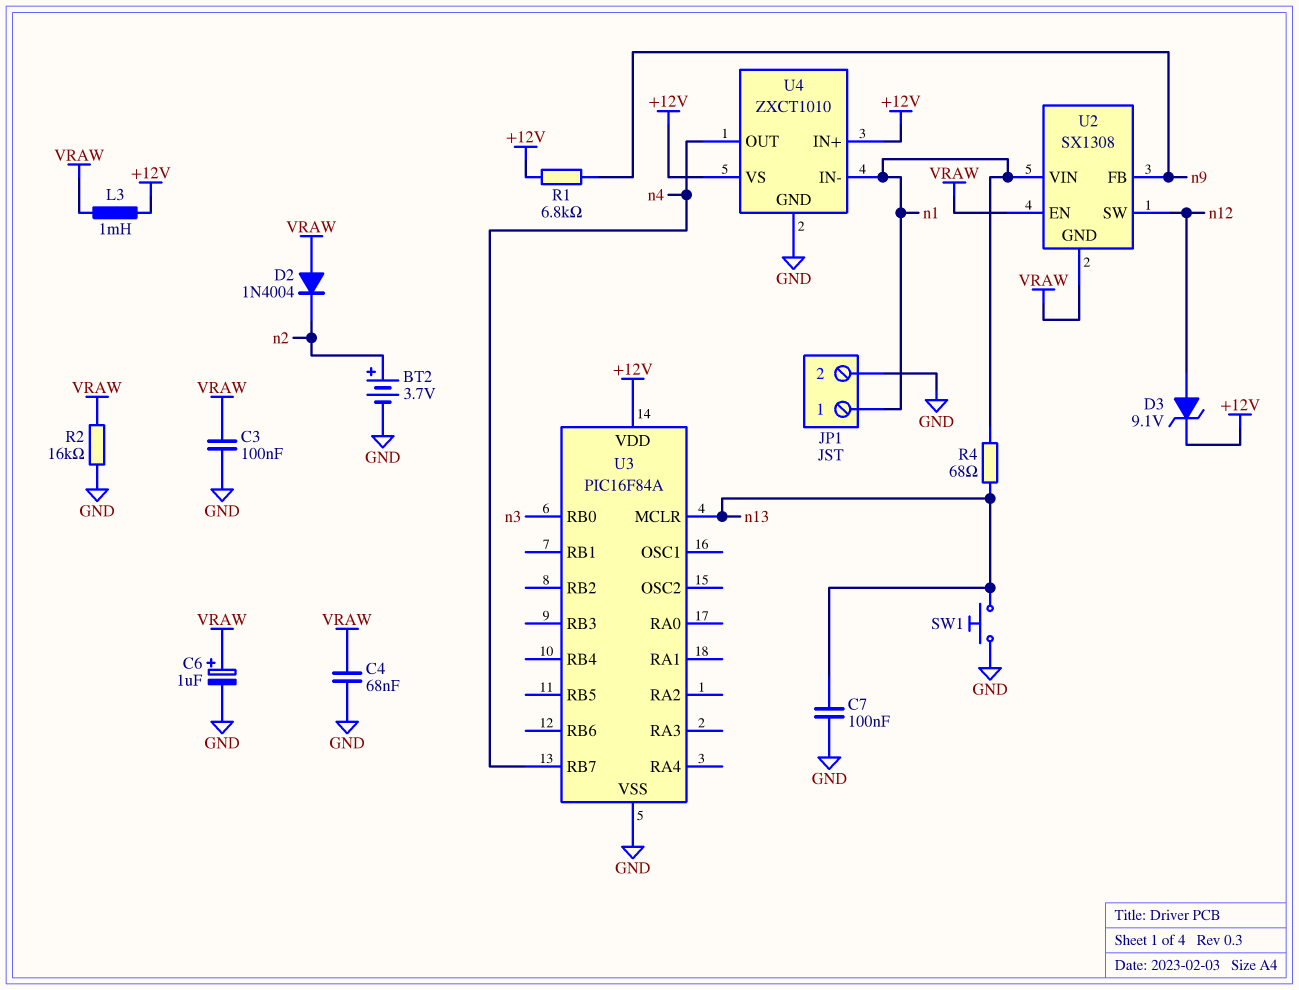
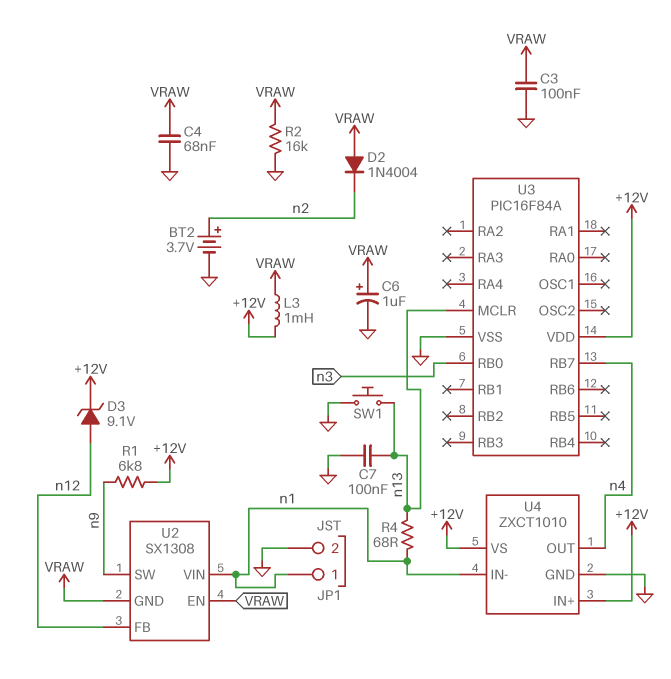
U2 pin FB: n9 -> n12
U2 pin SW: n12 -> n9

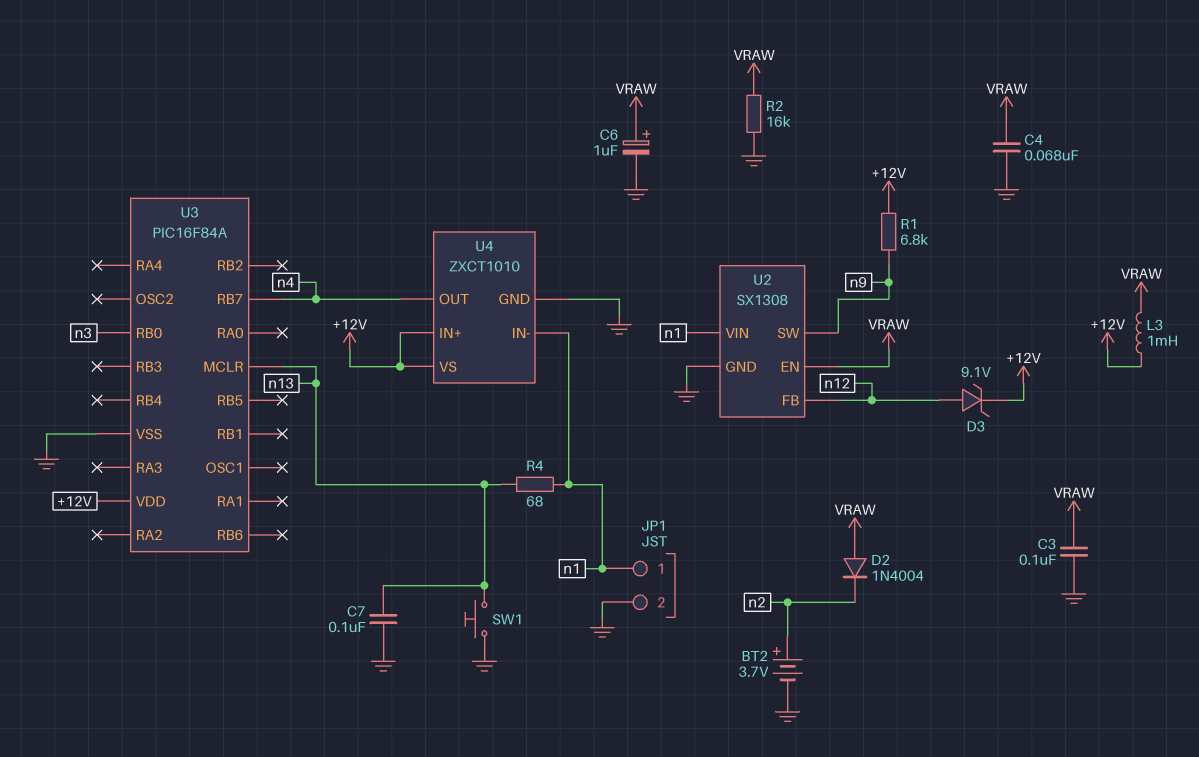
U2 pin GND: VRAW -> GND

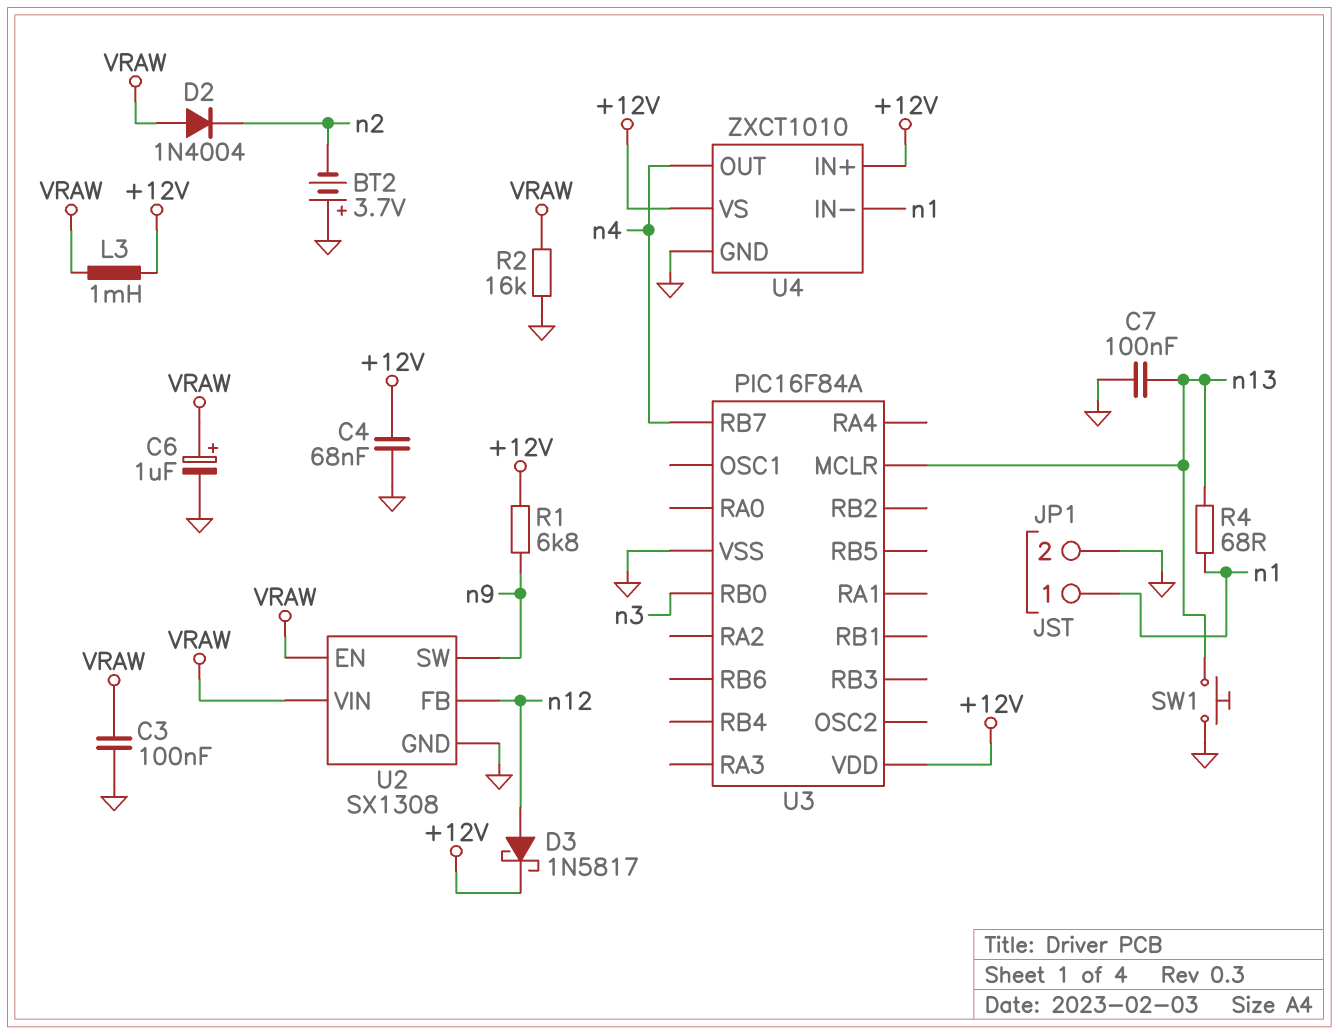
BT2: 3.7V (plus n2, minus GND) -> 3.7V (plus GND, minus n2)
C4: 68nF (GND, VRAW) -> 68nF (+12V, GND)
D3: zener 9.1V (A n12, K +12V) -> schottky 1N5817 (A n12, K +12V)
U2 pin VIN: n1 -> VRAW

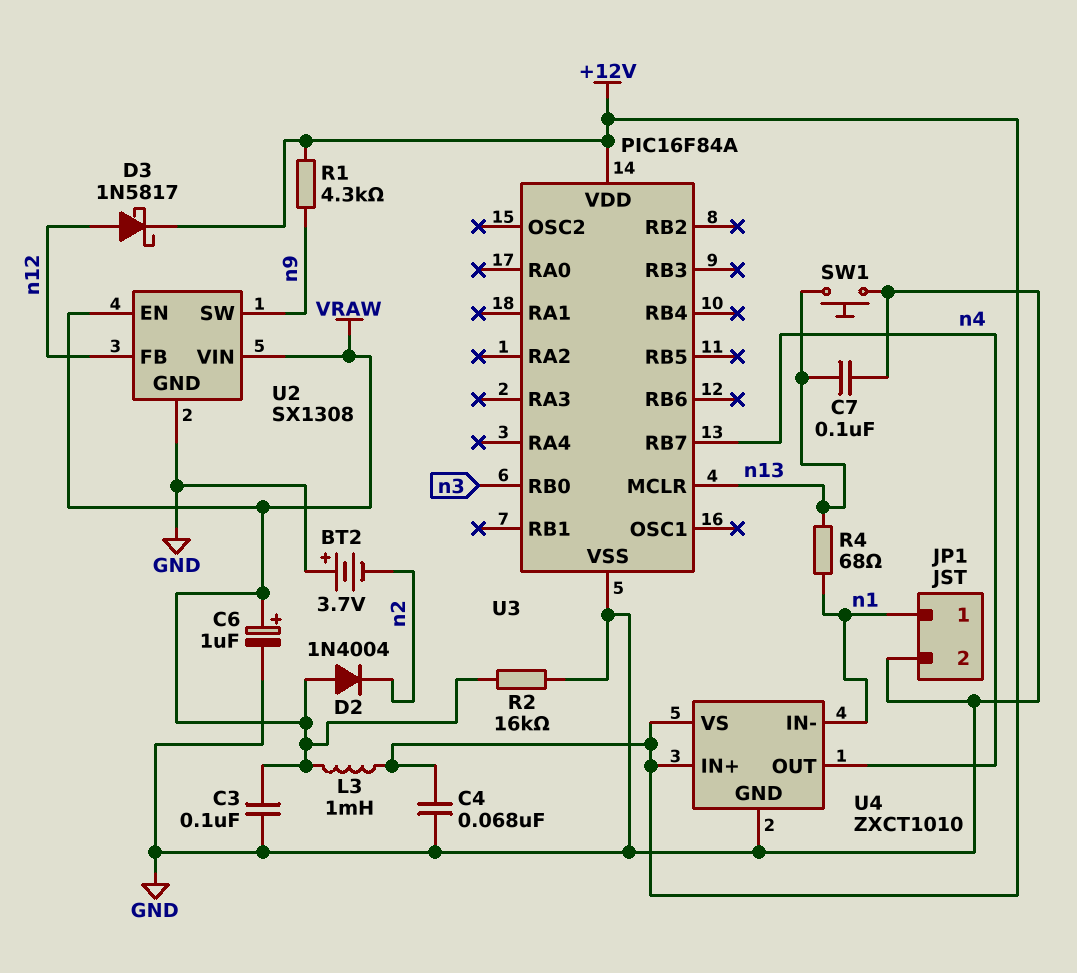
R1: 6.8k (+12V, n9) -> 4.3k (+12V, n9)

